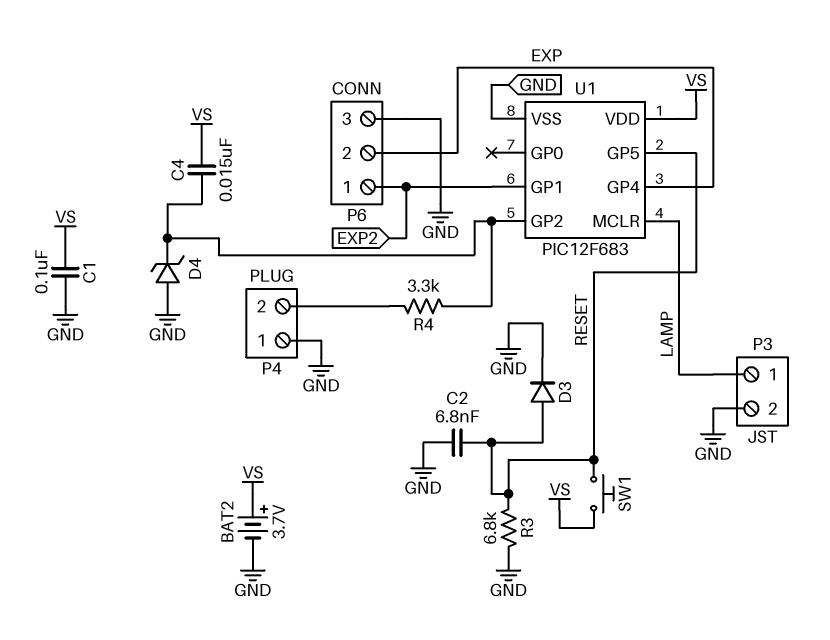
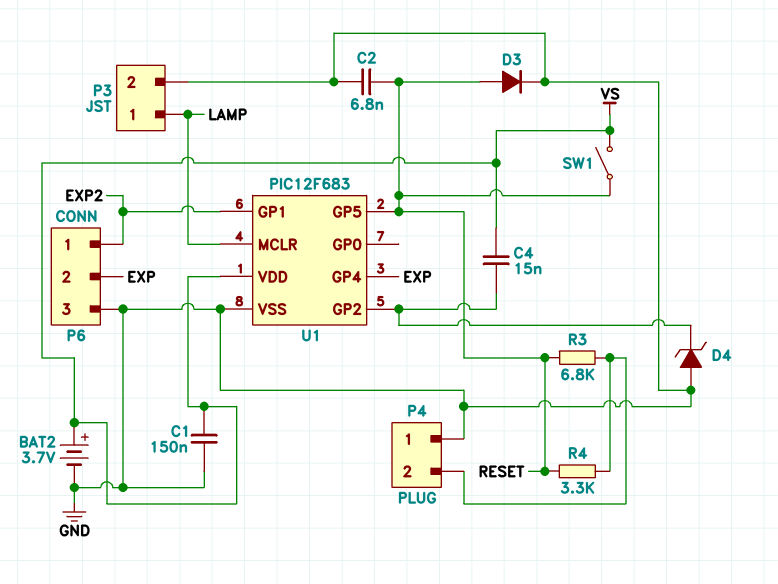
C1: 100nF (GND, VS) -> 150nF (GND, VS)
R3: 6.8k (GND, RESET) -> 6.8k (P4/2, RESET)
R4: 3.3k (P4/2, U1/GP2) -> 3.3k (P4/2, RESET)
SW1: button (RESET, VS) -> switch (RESET, VS)

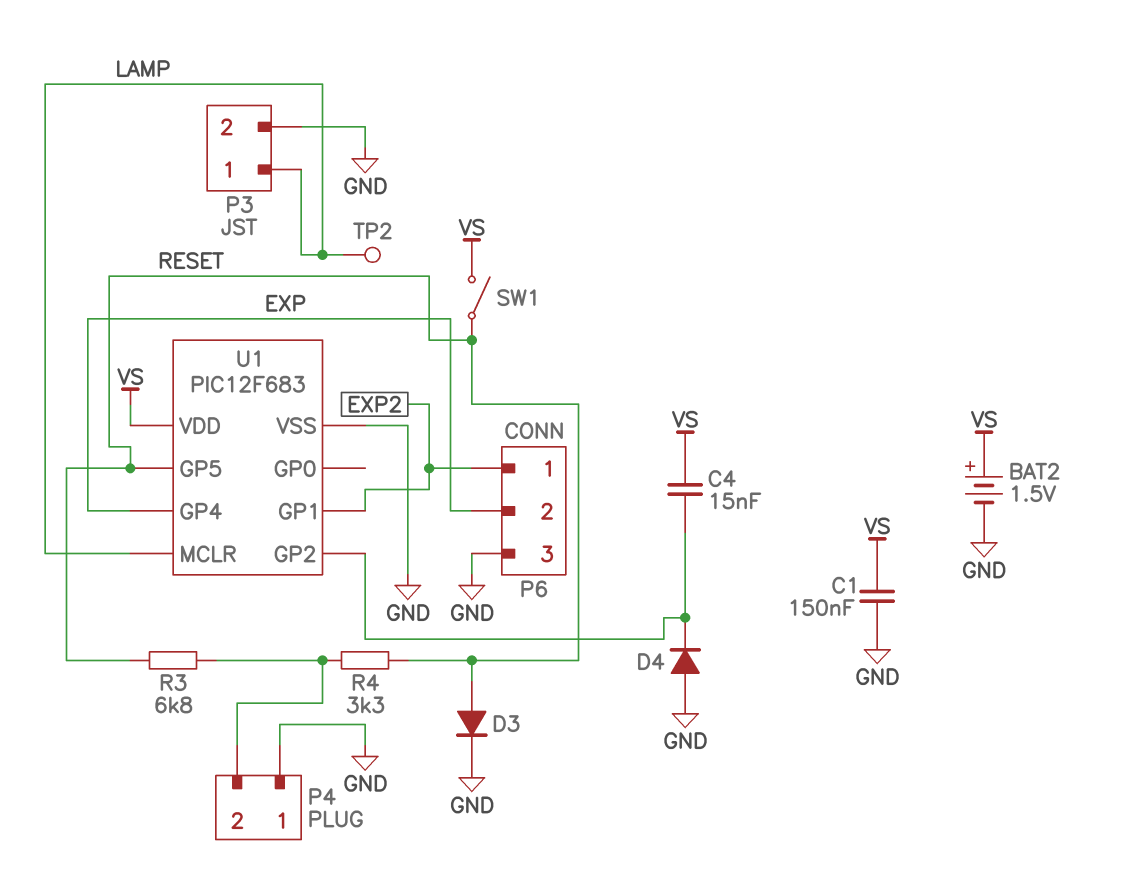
BAT2: 3.7V (plus VS, minus GND) -> 1.5V (plus VS, minus GND)
C2: 6.8nF (GND, RESET) -> none
D4: zener (A GND, K U1/GP2) -> diode (A GND, K U1/GP2)
TP2: none -> test point (LAMP)

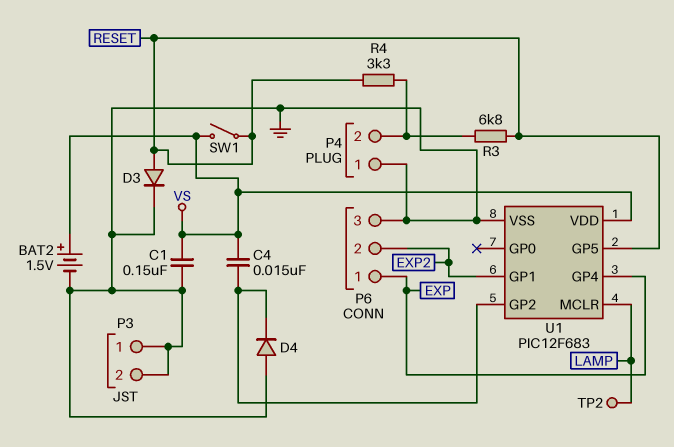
P3 pin 1: LAMP -> GND
P6 pin 1: EXP2 -> EXP
P6 pin 2: EXP -> EXP2

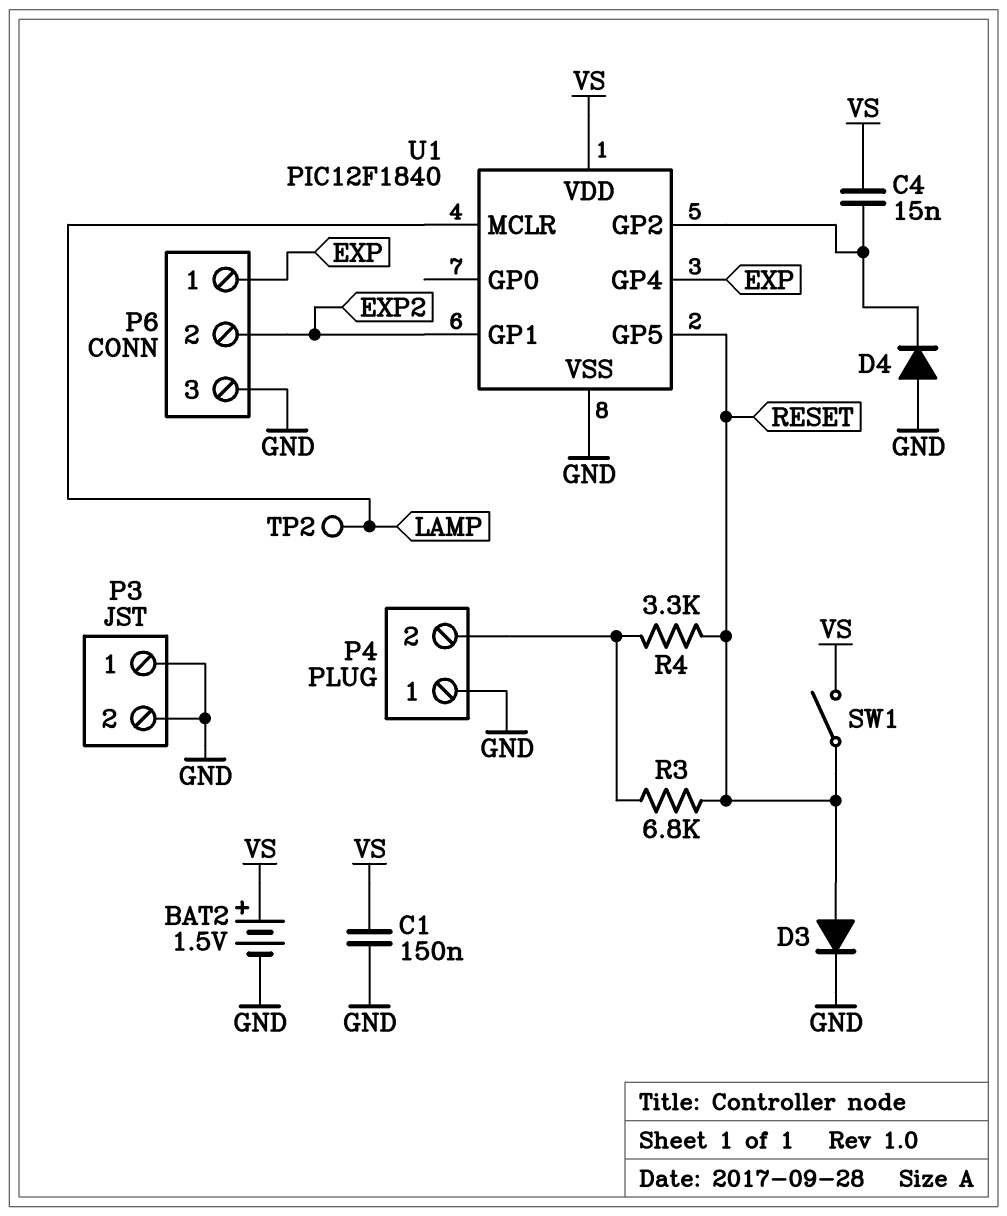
U1: PIC12F683 -> PIC12F1840

